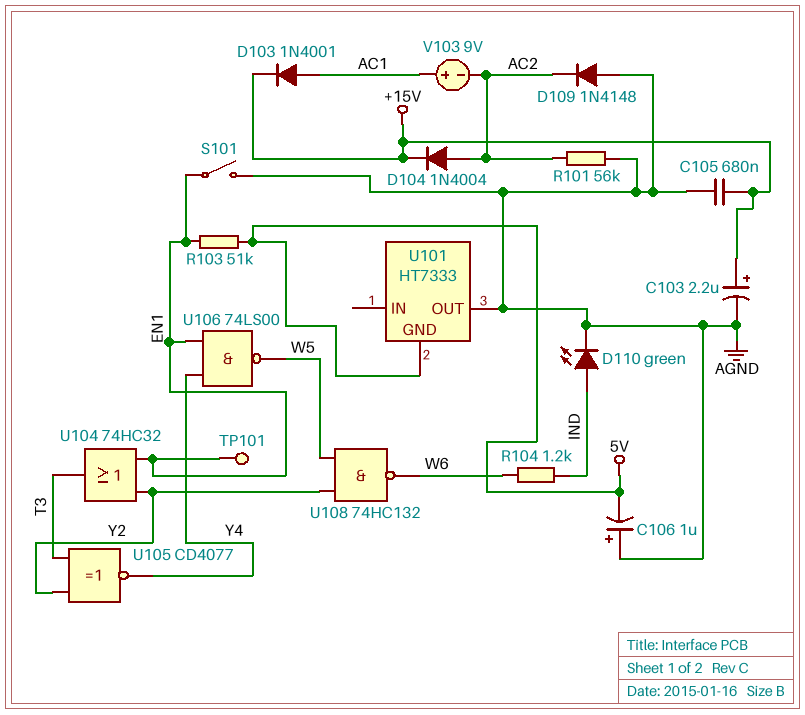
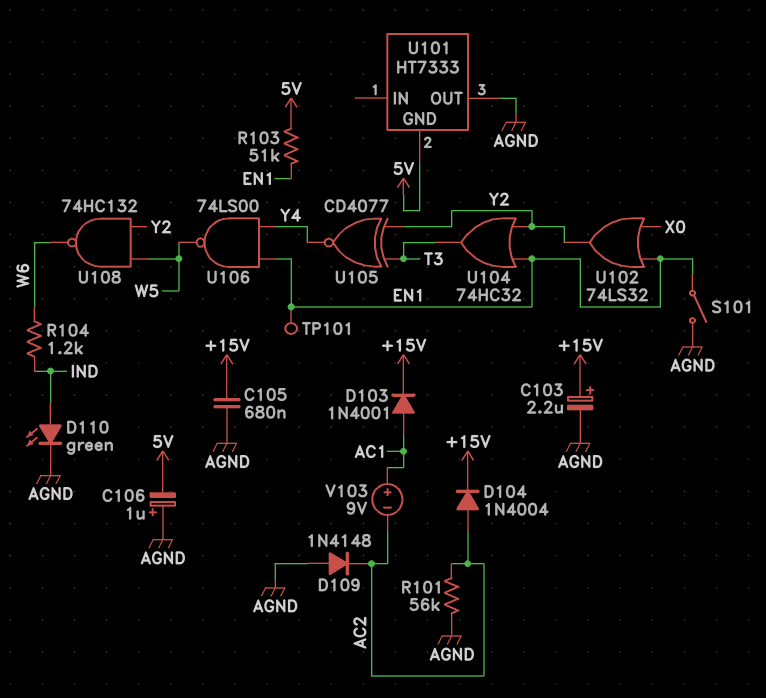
U102: none -> OR 74LS32 (in EN1, in X0, out Y2)

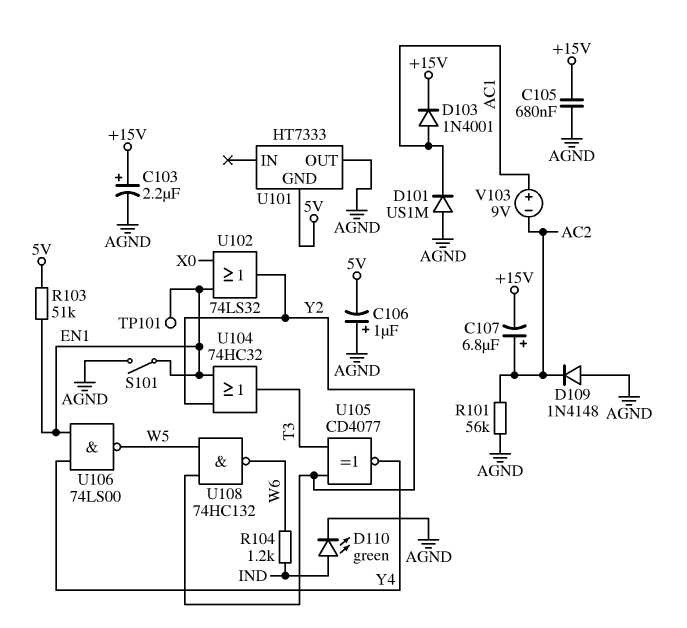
C107: none -> 6.8uF (plus AC2, minus +15V)
D101: none -> diode US1M (A AGND, K AC1)
D104: diode 1N4004 (A AC2, K +15V) -> none

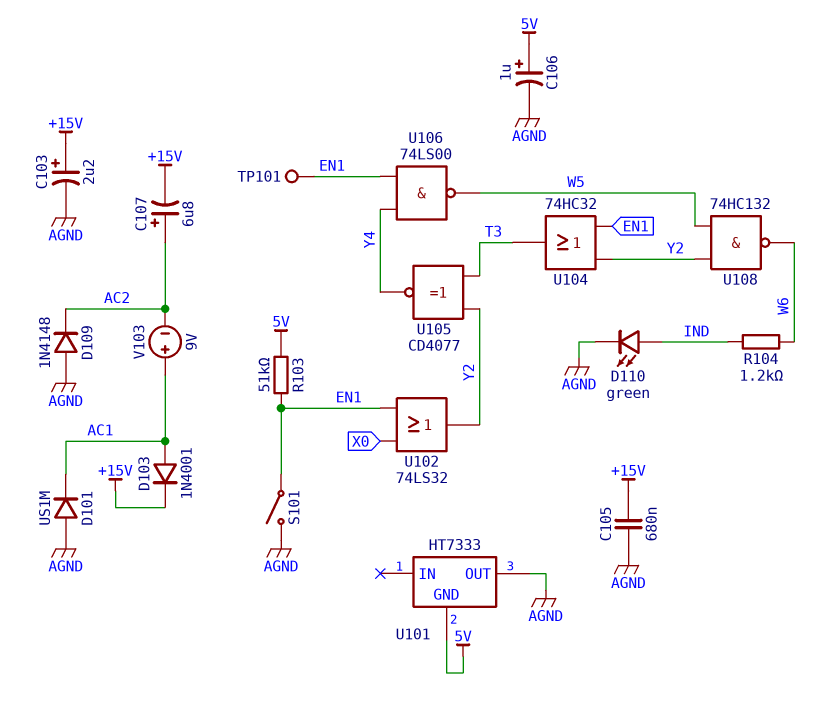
C106: 1uF (plus AGND, minus 5V) -> 1uF (plus 5V, minus AGND)
R101: 56k (AC2, AGND) -> none

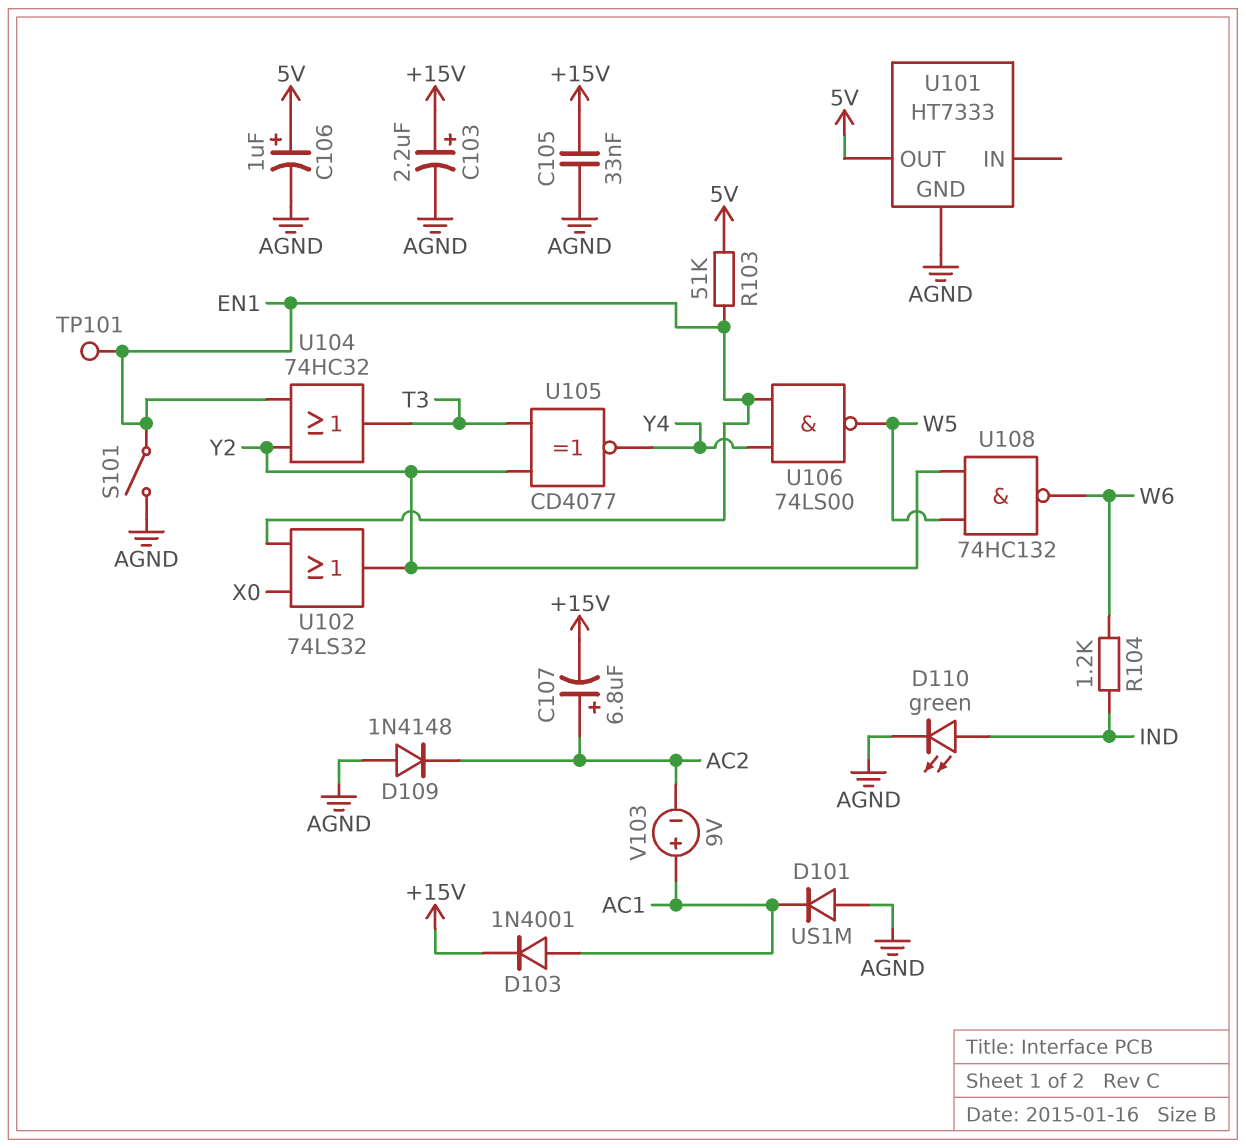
C105: 680nF (+15V, AGND) -> 33nF (+15V, AGND)
U101 pin GND: 5V -> AGND
U101 pin OUT: AGND -> 5V

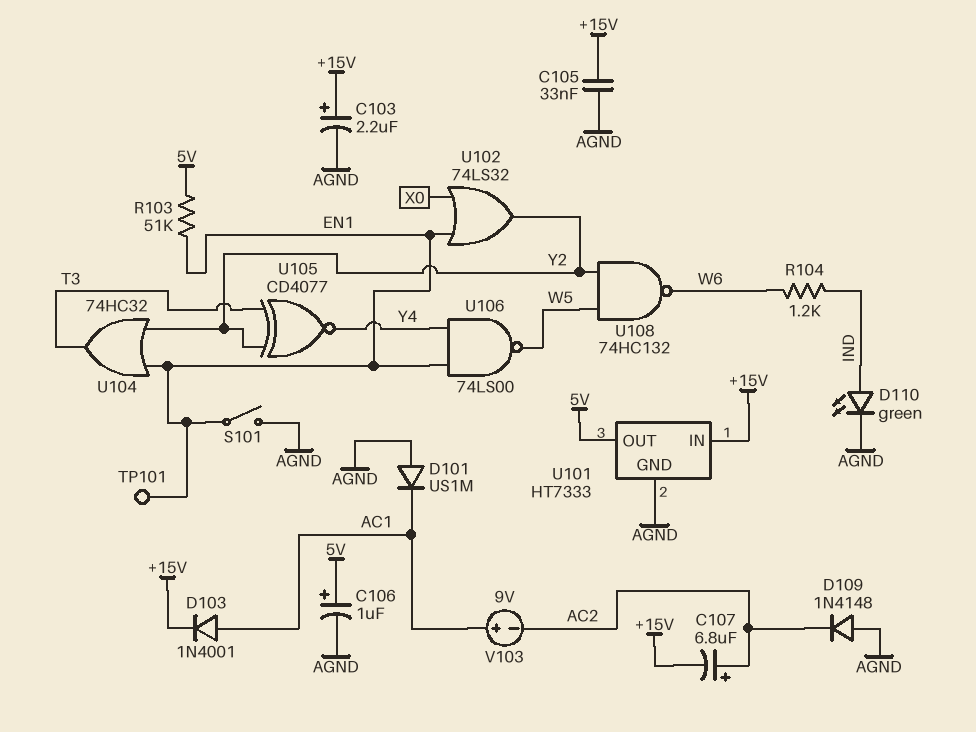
U101 pin IN: none -> +15V

